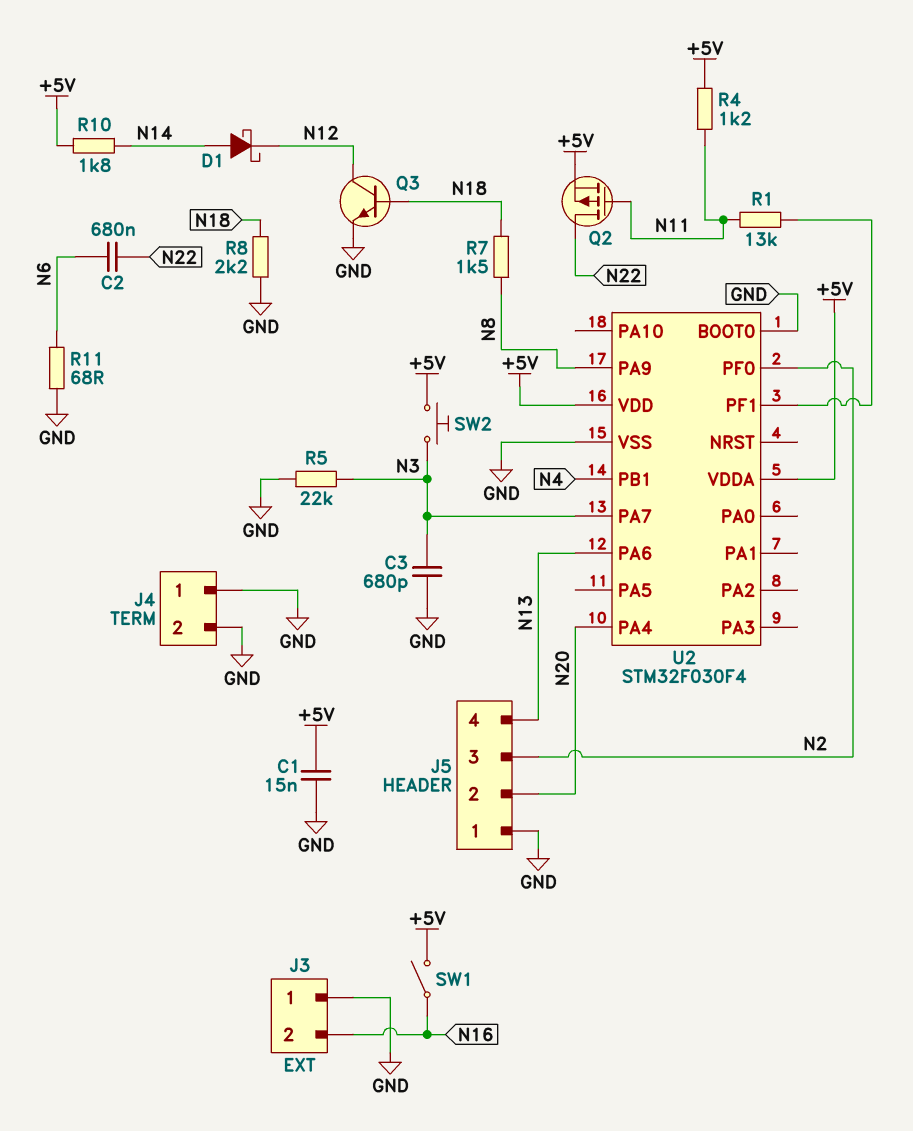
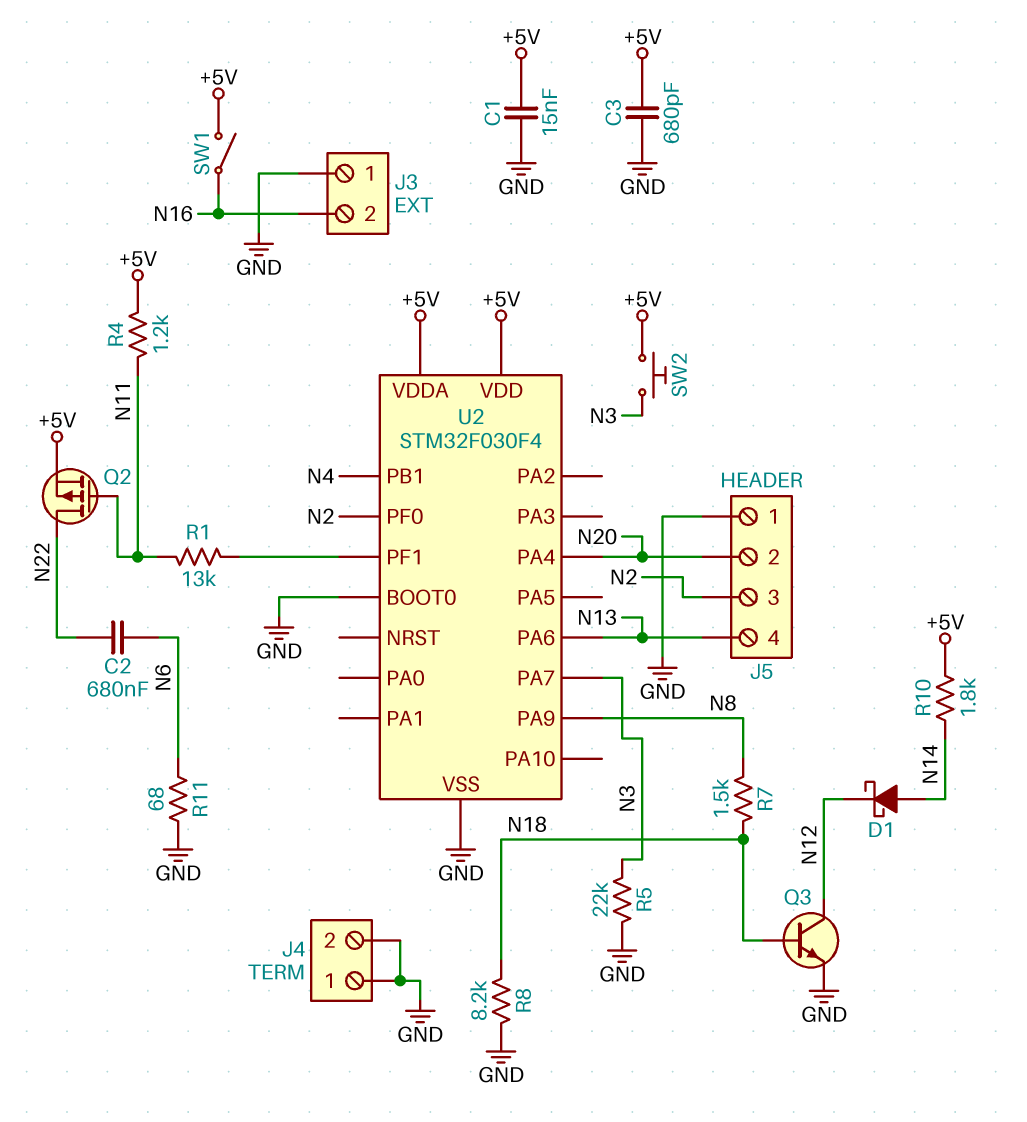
C3: 680pF (GND, N3) -> 680pF (+5V, GND)
R8: 2.2k (GND, N18) -> 8.2k (GND, N18)

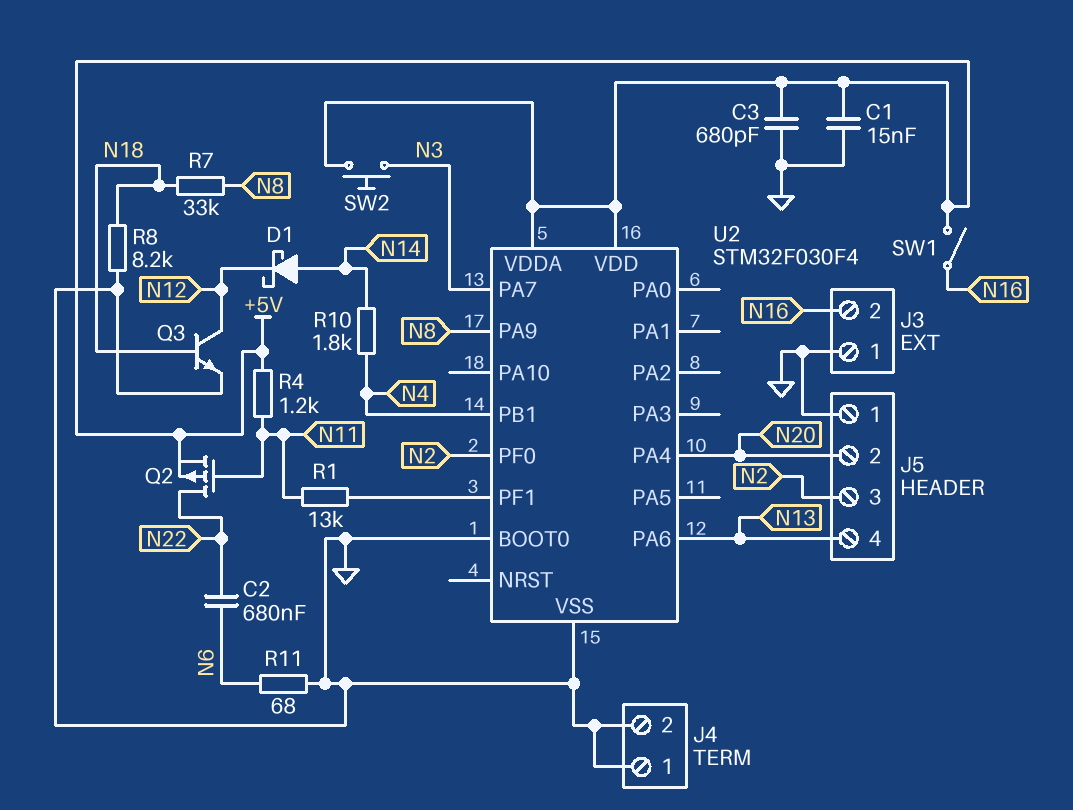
R5: 22k (GND, N3) -> none
R7: 1.5k (N8, N18) -> 33k (N8, N18)
R10: 1.8k (+5V, N14) -> 1.8k (N4, N14)

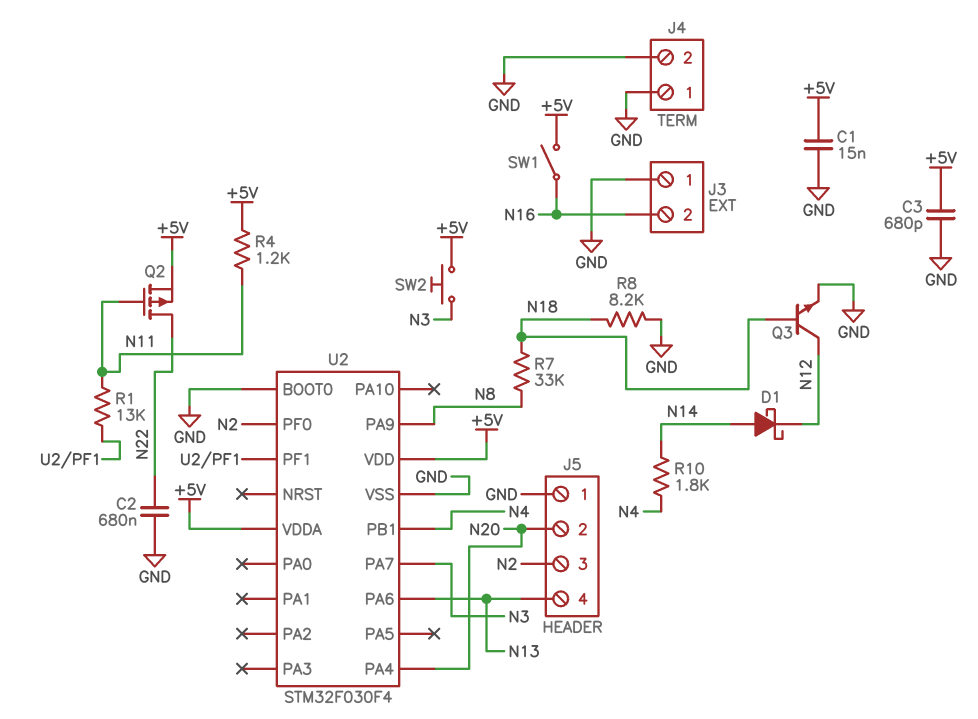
C2: 680nF (N6, N22) -> 680nF (GND, N22)
R11: 68 (GND, N6) -> none

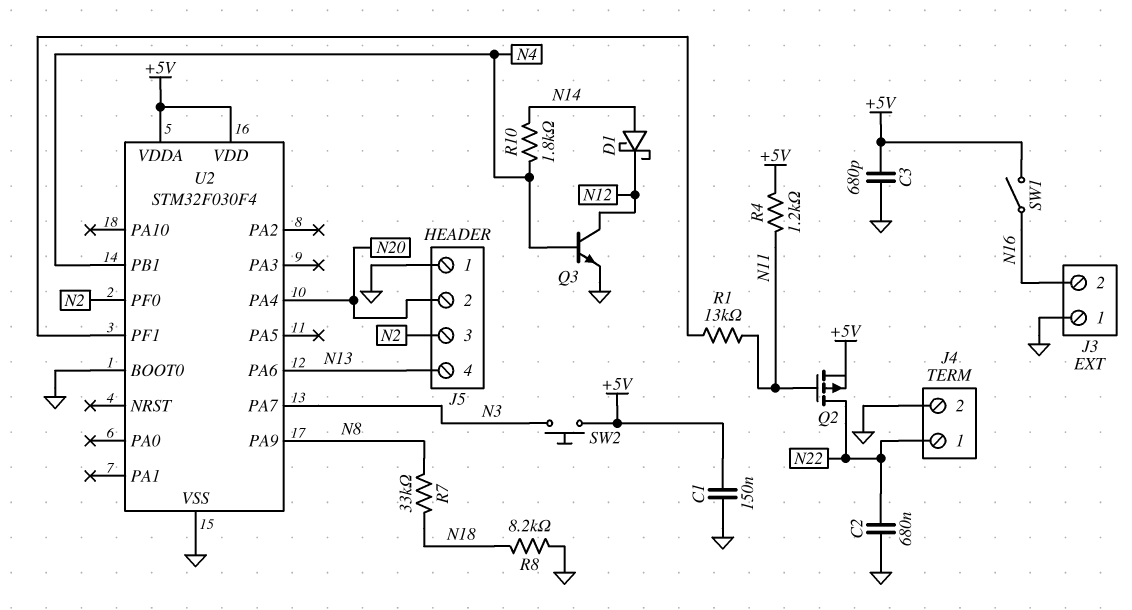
C1: 15nF (+5V, GND) -> 150nF (+5V, GND)
J4 pin 1: GND -> N22
Q3: NPN (B N18, C N12, E GND) -> NPN (B N4, C N12, E GND)

